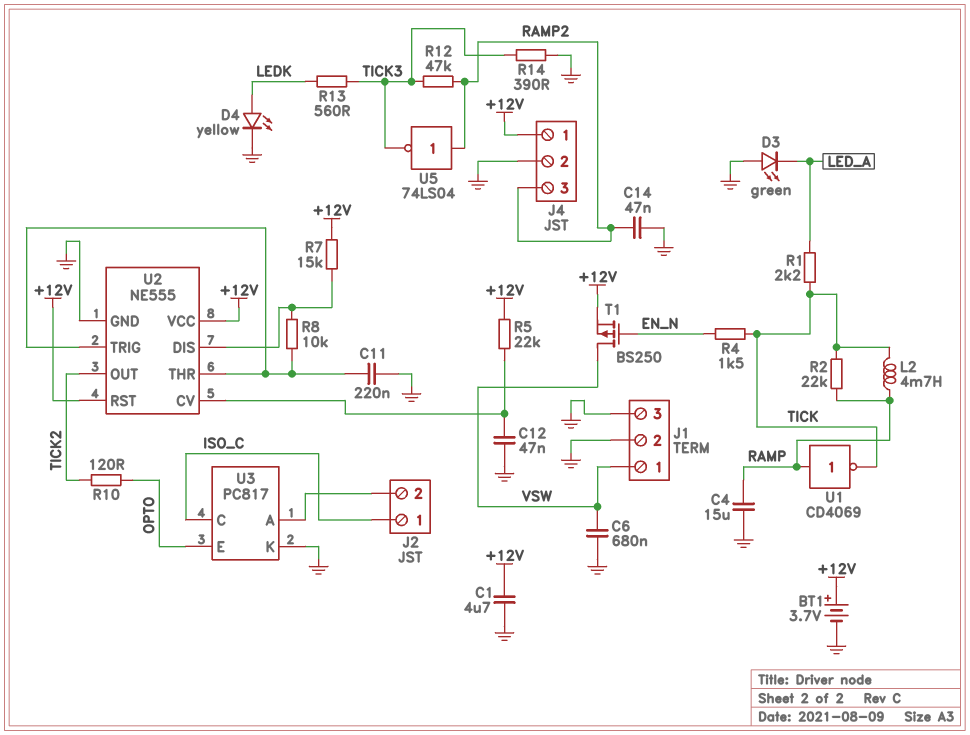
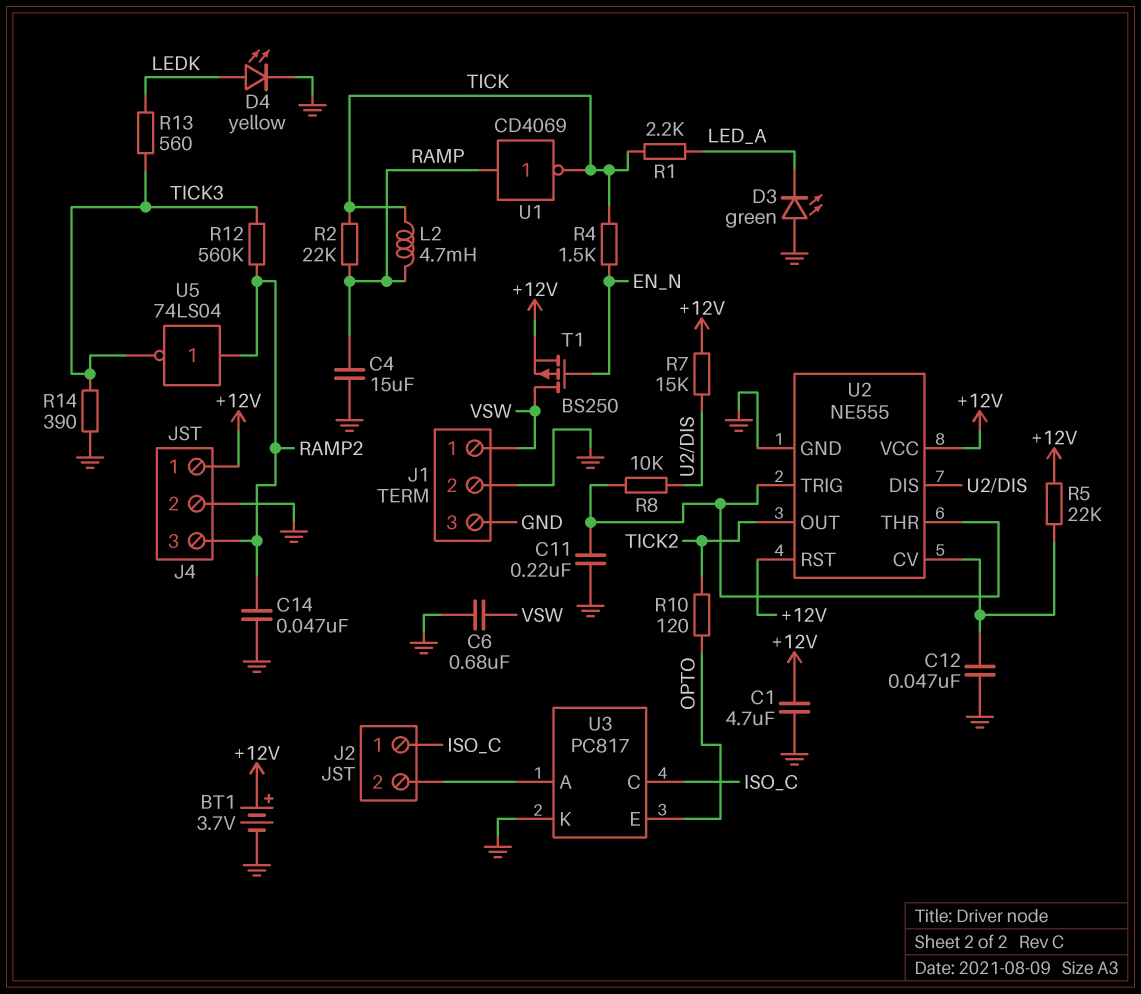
R12: 47k (RAMP2, TICK3) -> 560k (RAMP2, TICK3)

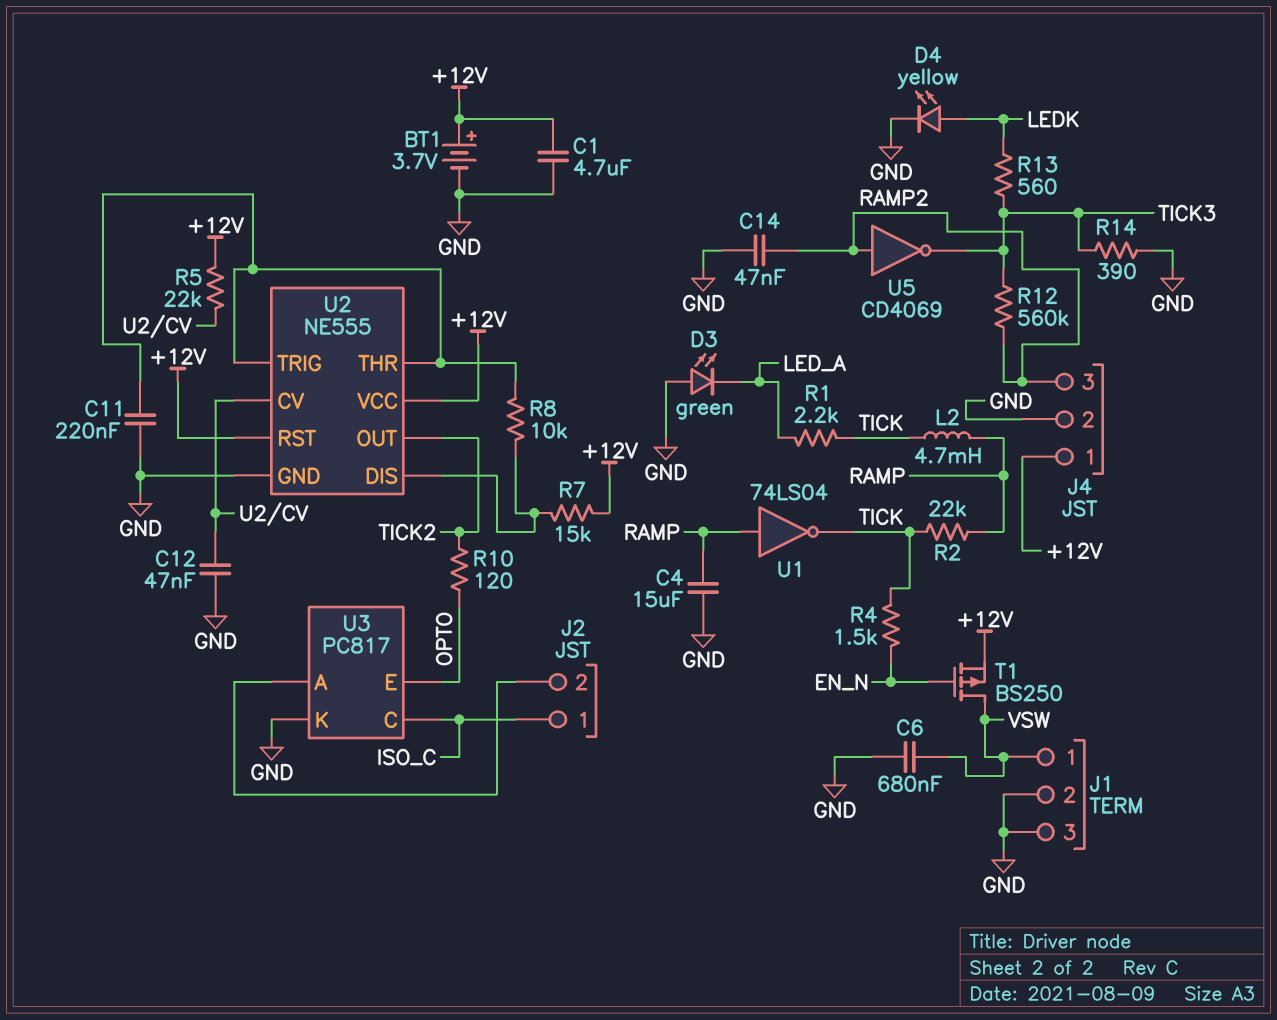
U1: NOT CD4069 (in RAMP, out TICK) -> NOT 74LS04 (in RAMP, out TICK)
U5: NOT 74LS04 (in RAMP2, out TICK3) -> NOT CD4069 (in RAMP2, out TICK3)

